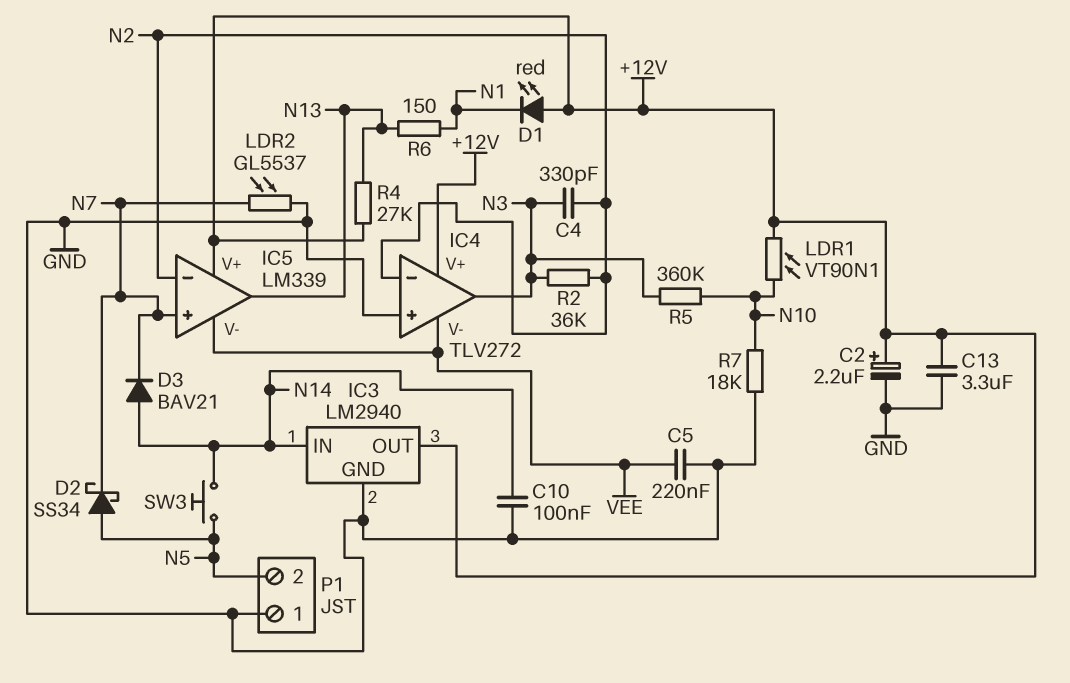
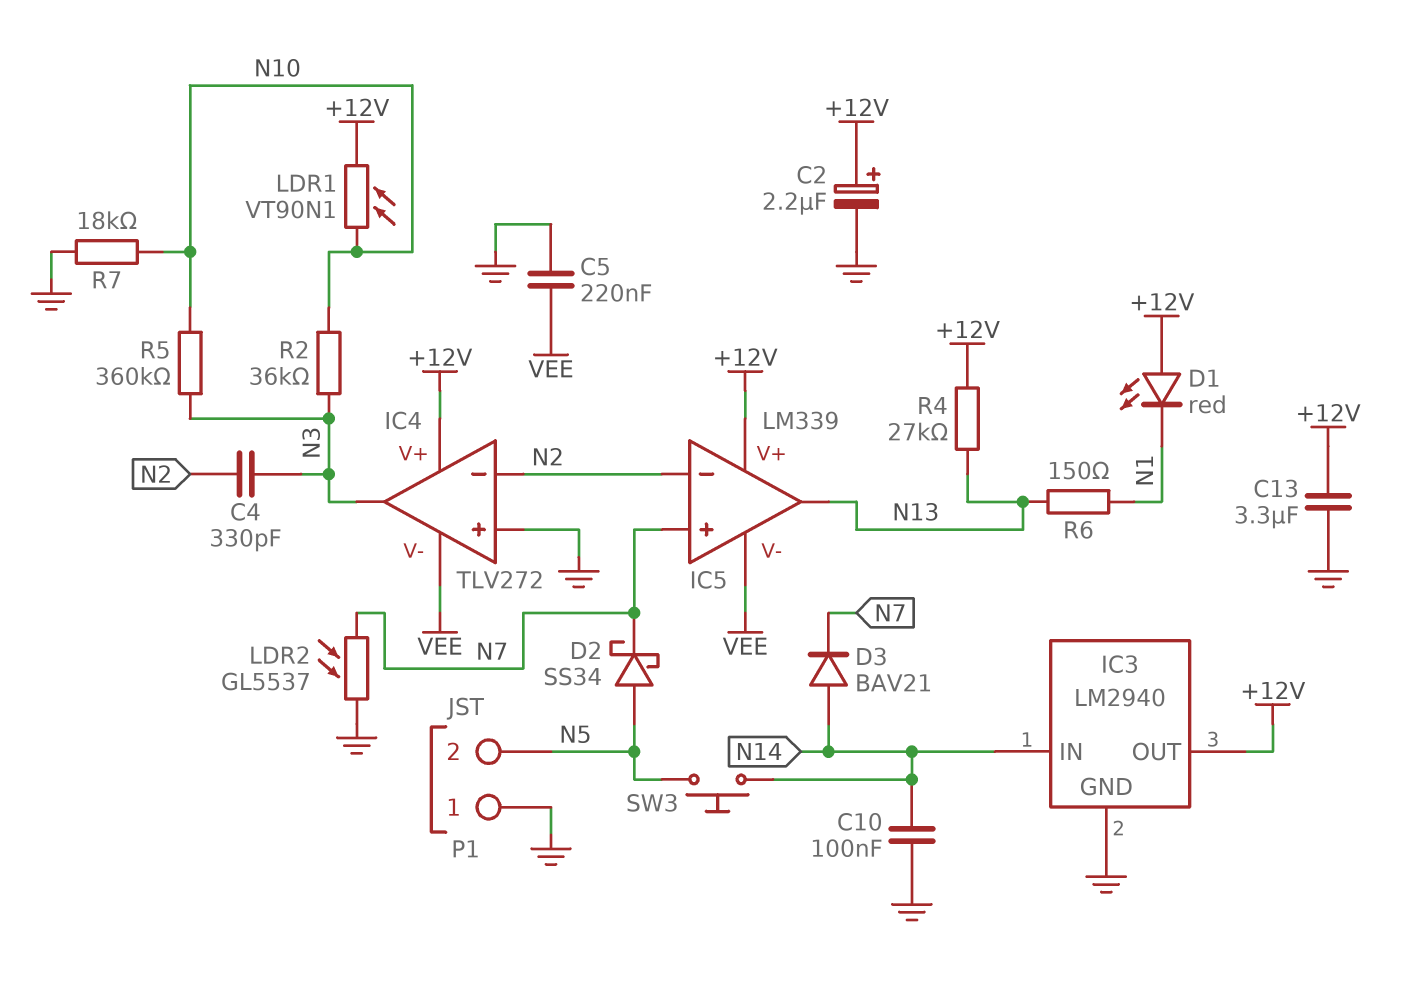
R2: 36k (N2, N3) -> 36k (N3, N10)

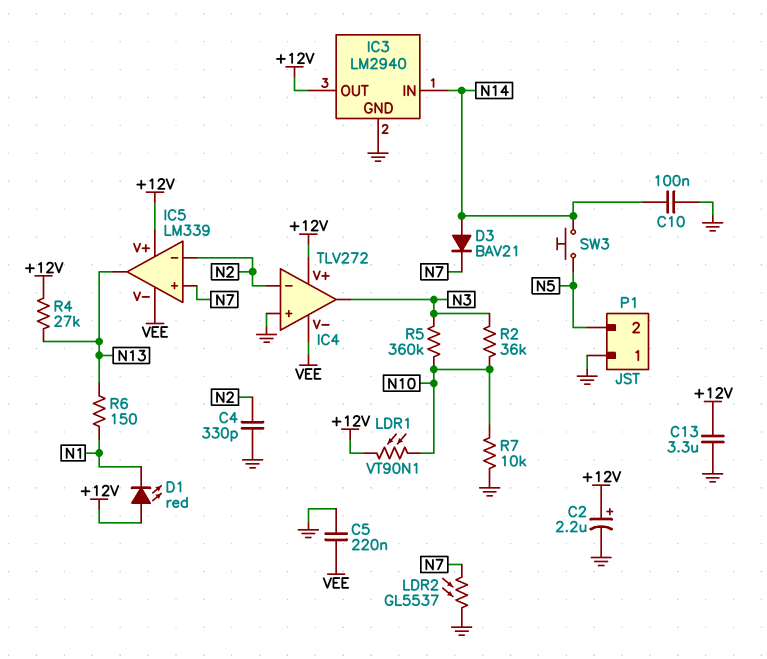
C4: 330pF (N2, N3) -> 330pF (GND, N2)
D2: schottky SS34 (A N5, K N7) -> none
R7: 18k (GND, N10) -> 10k (GND, N10)

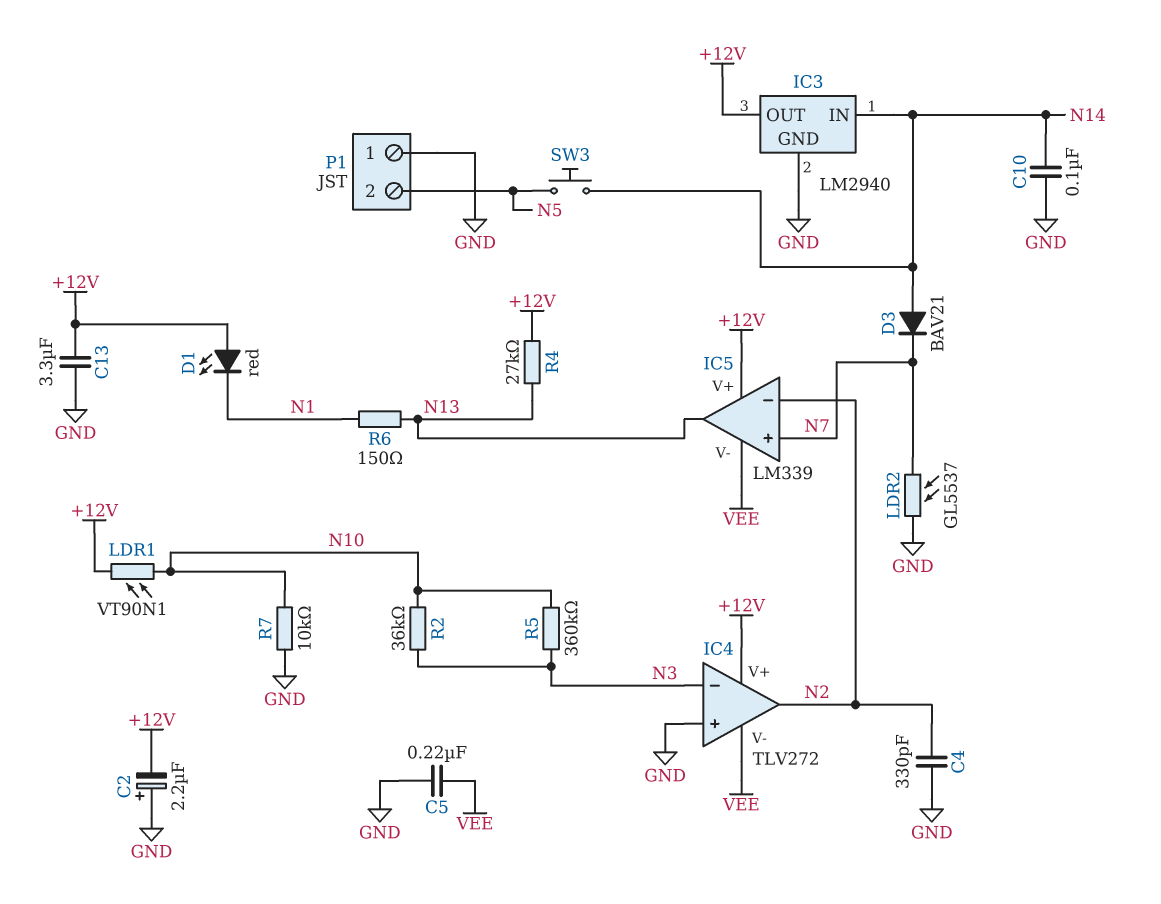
C2: 2.2uF (plus +12V, minus GND) -> 2.2uF (plus GND, minus +12V)
IC4 pin in-: N2 -> N3
IC4 pin out: N3 -> N2

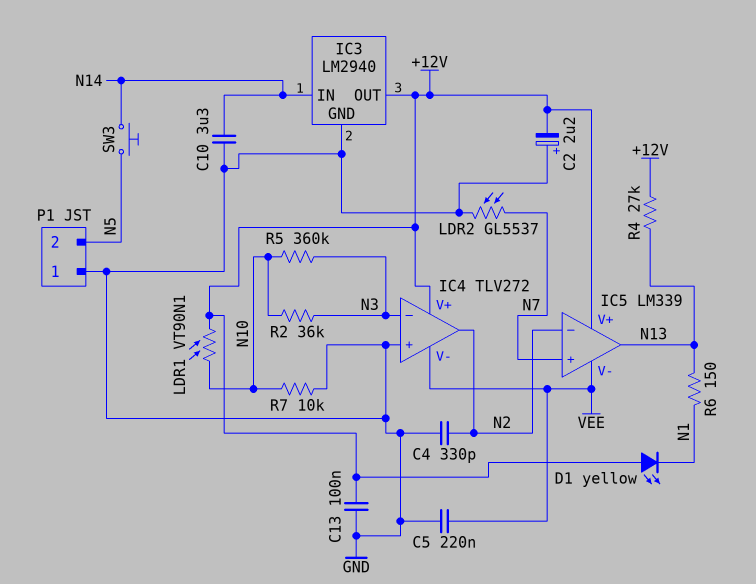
C10: 100nF (GND, N14) -> 3.3uF (GND, N14)
C13: 3.3uF (+12V, GND) -> 100nF (+12V, GND)
D1: LED red (A +12V, K N1) -> LED yellow (A +12V, K N1)
D3: diode BAV21 (A N14, K N7) -> none

